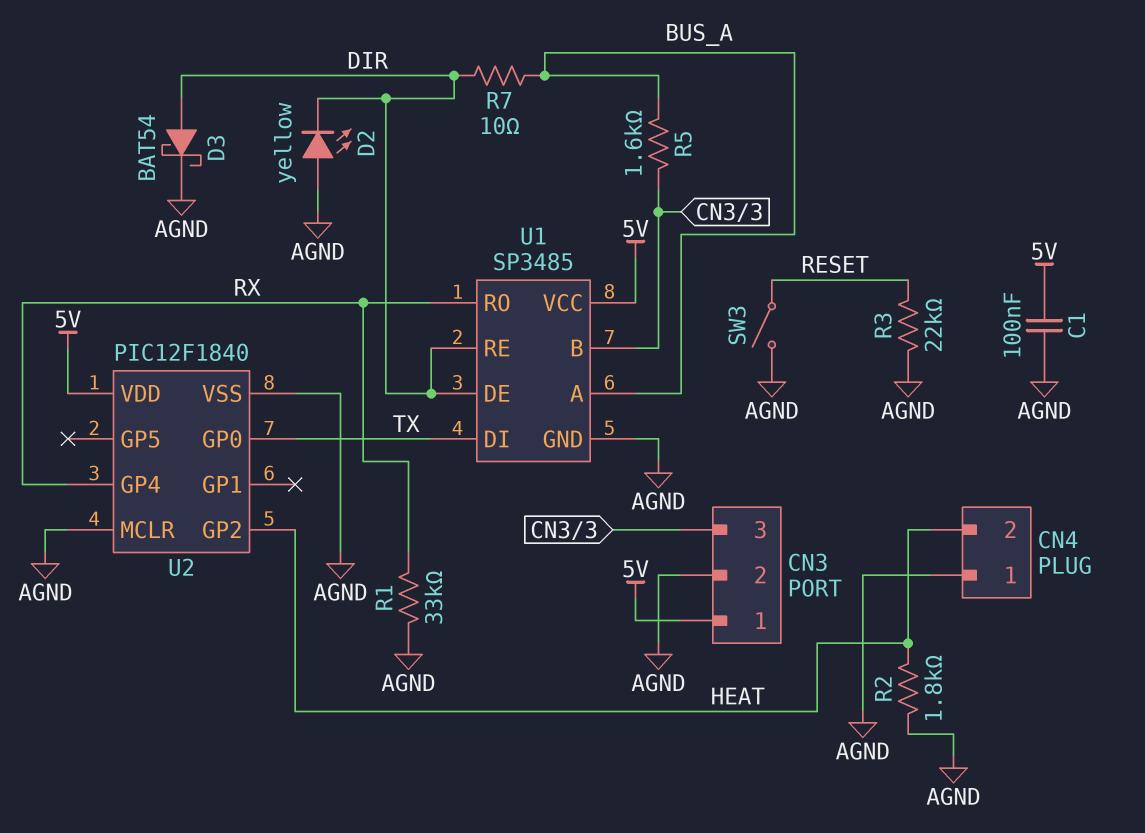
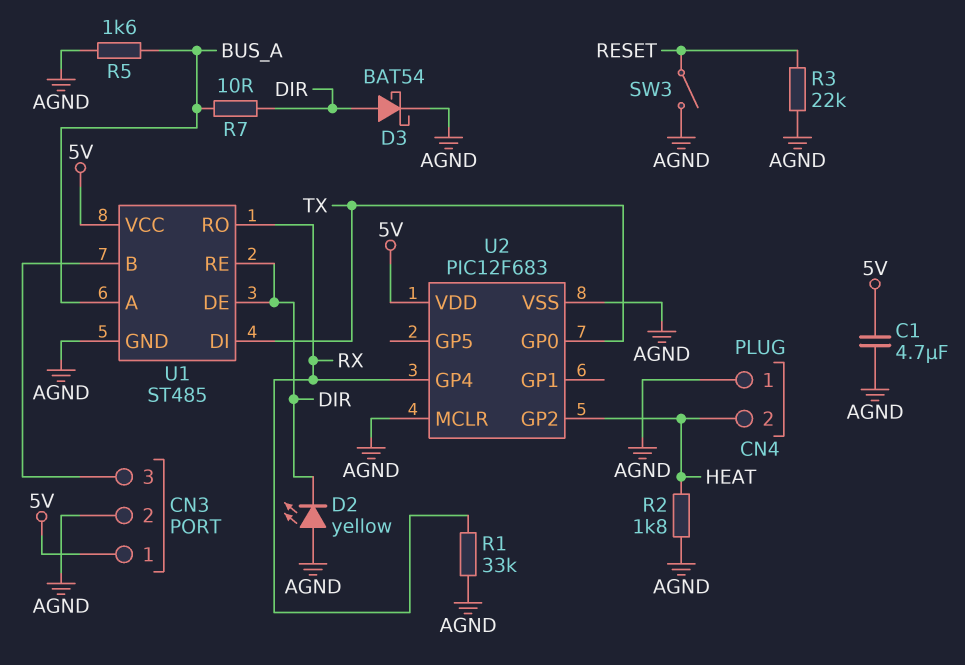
C1: 100nF (5V, AGND) -> 4.7uF (5V, AGND)
R5: 1.6k (BUS_A, CN3/3) -> 1.6k (AGND, BUS_A)
U1: SP3485 -> ST485
U2: PIC12F1840 -> PIC12F683

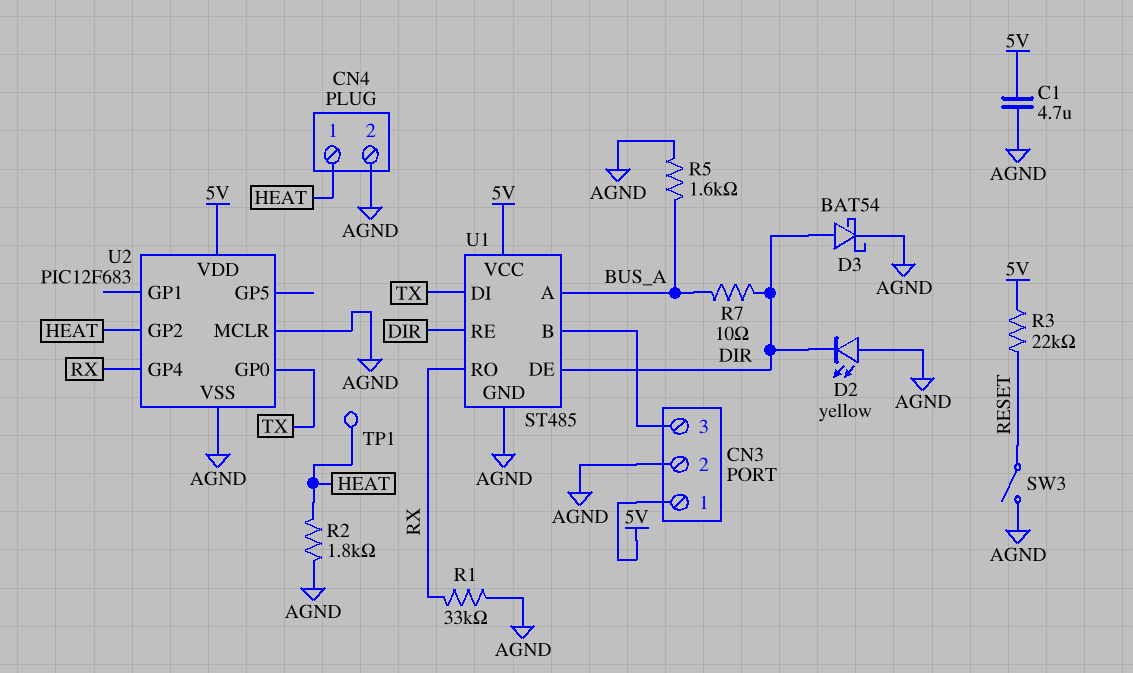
CN4 pin 1: AGND -> HEAT
CN4 pin 2: HEAT -> AGND
R3: 22k (AGND, RESET) -> 22k (5V, RESET)
TP1: none -> test point (HEAT)

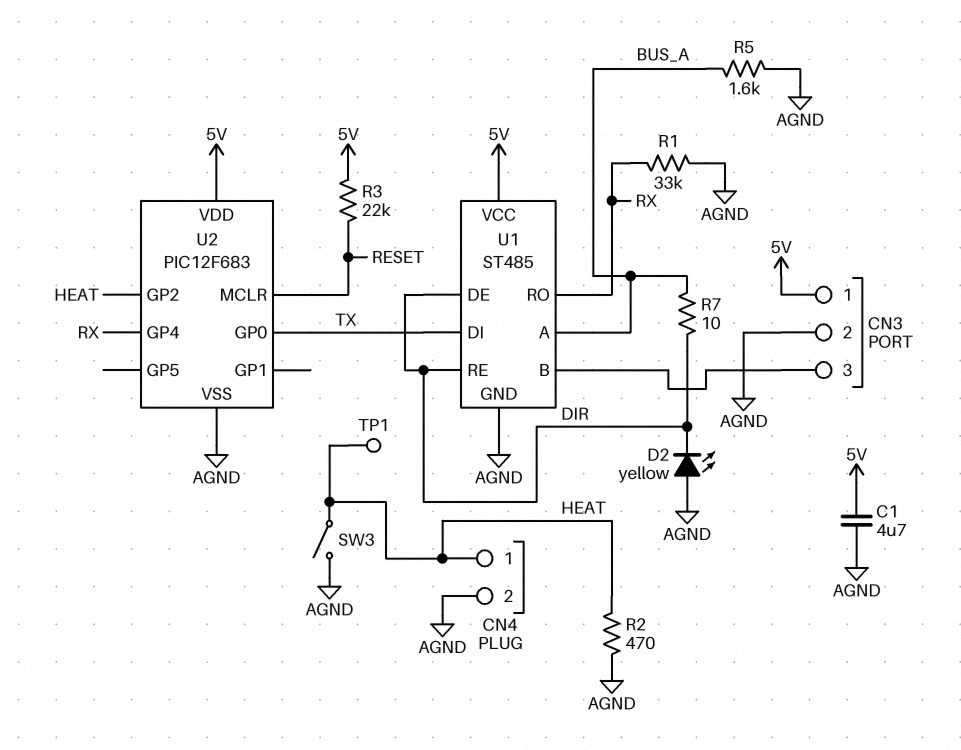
D3: schottky BAT54 (A DIR, K AGND) -> none
R2: 1.8k (AGND, HEAT) -> 470 (AGND, HEAT)
SW3: switch (AGND, RESET) -> switch (AGND, HEAT)
U2 pin MCLR: AGND -> RESET

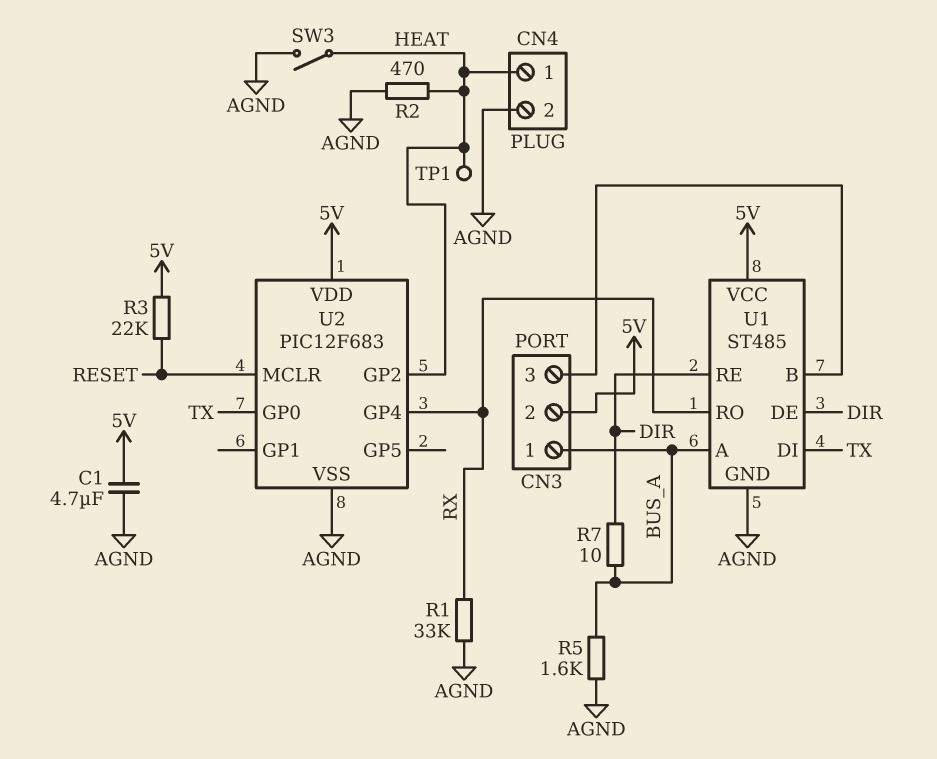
CN3 pin 1: 5V -> BUS_A
CN3 pin 2: AGND -> 5V
D2: LED yellow (A AGND, K DIR) -> none

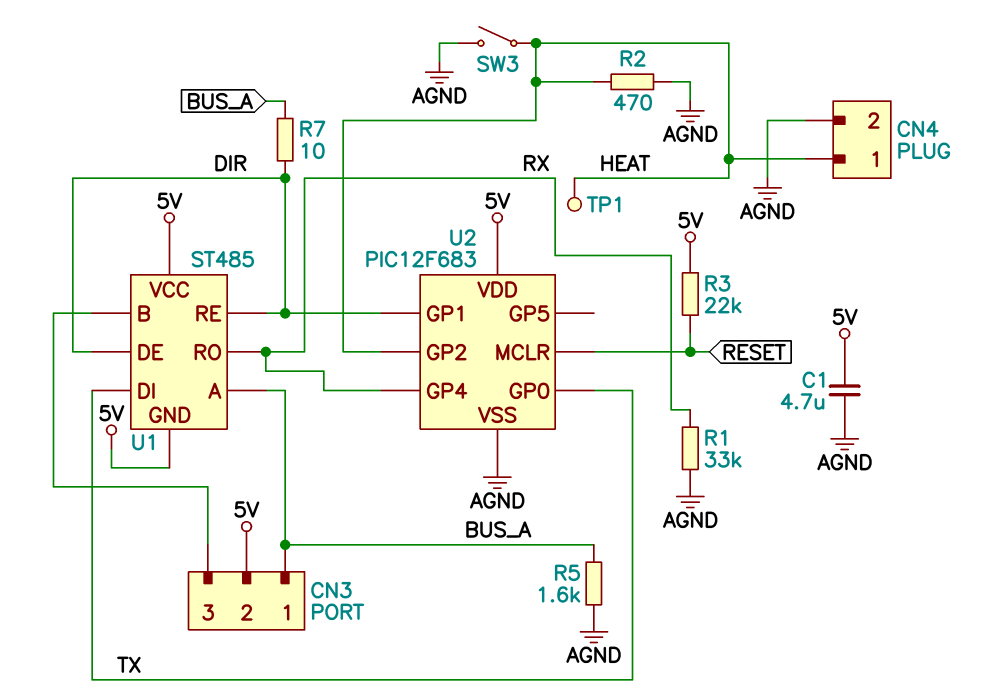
U1 pin GND: AGND -> 5V
U2 pin GP1: none -> DIR

